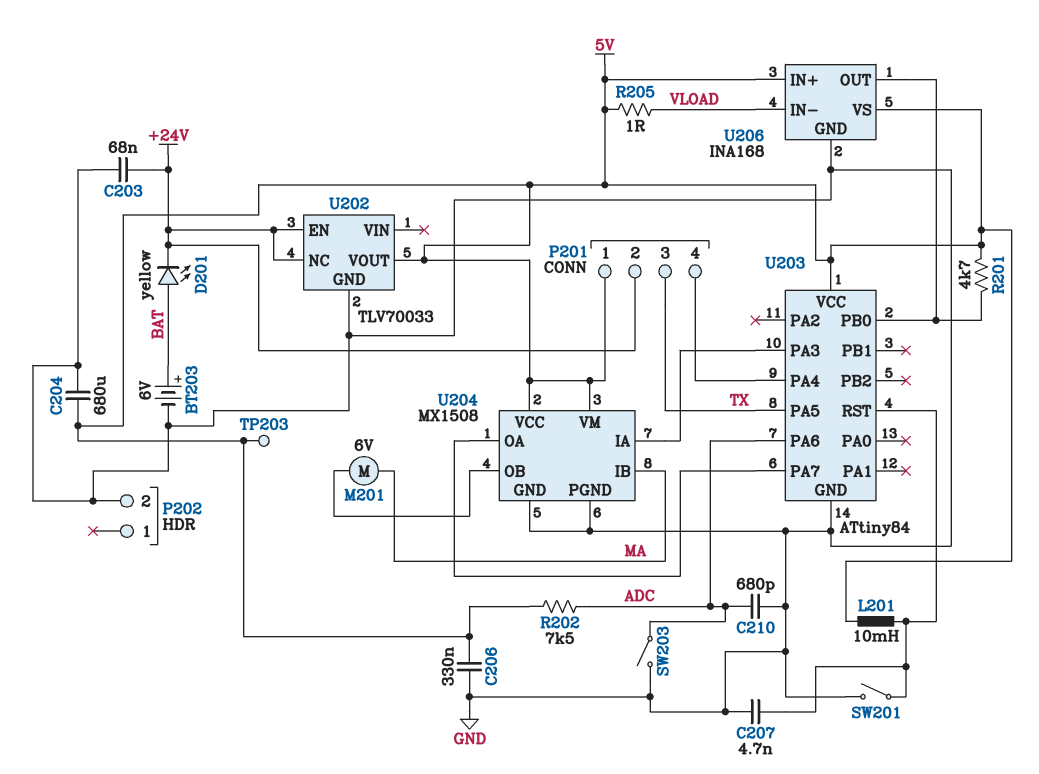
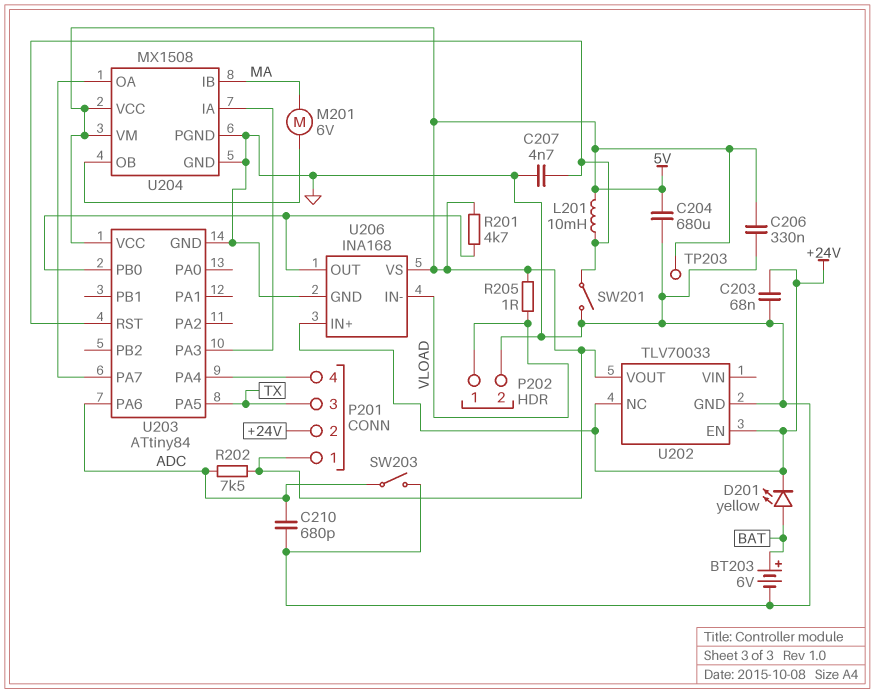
P202 pin 1: none -> VLOAD
U206 pin IN+: 5V -> +24V

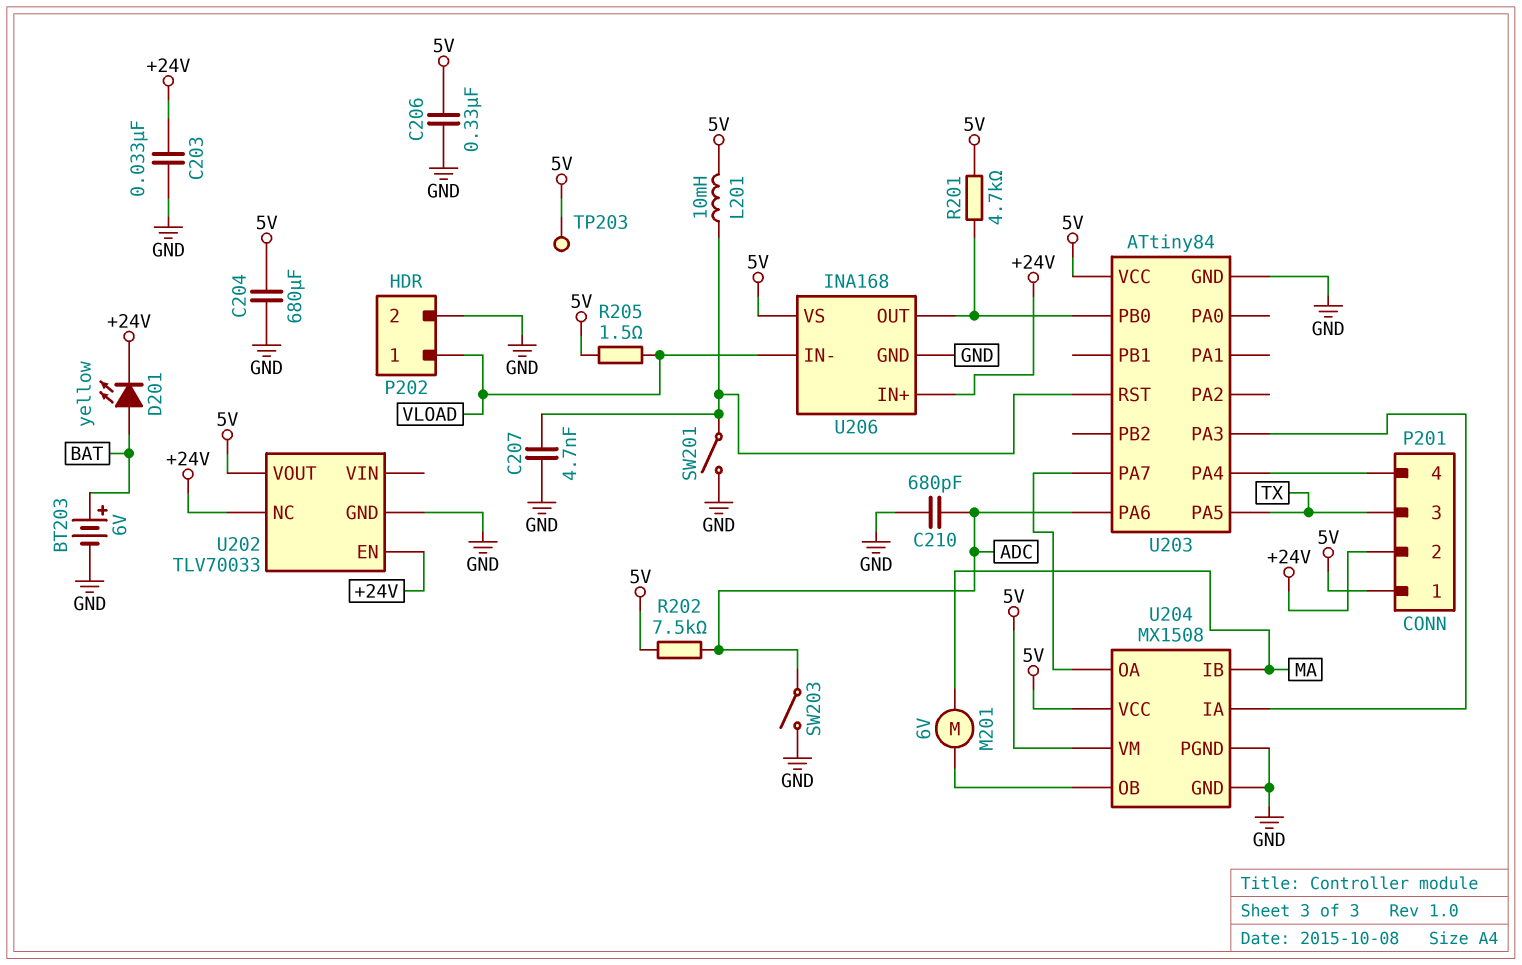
C203: 68nF (+24V, GND) -> 33nF (+24V, GND)
R205: 1 (5V, VLOAD) -> 1.5 (5V, VLOAD)

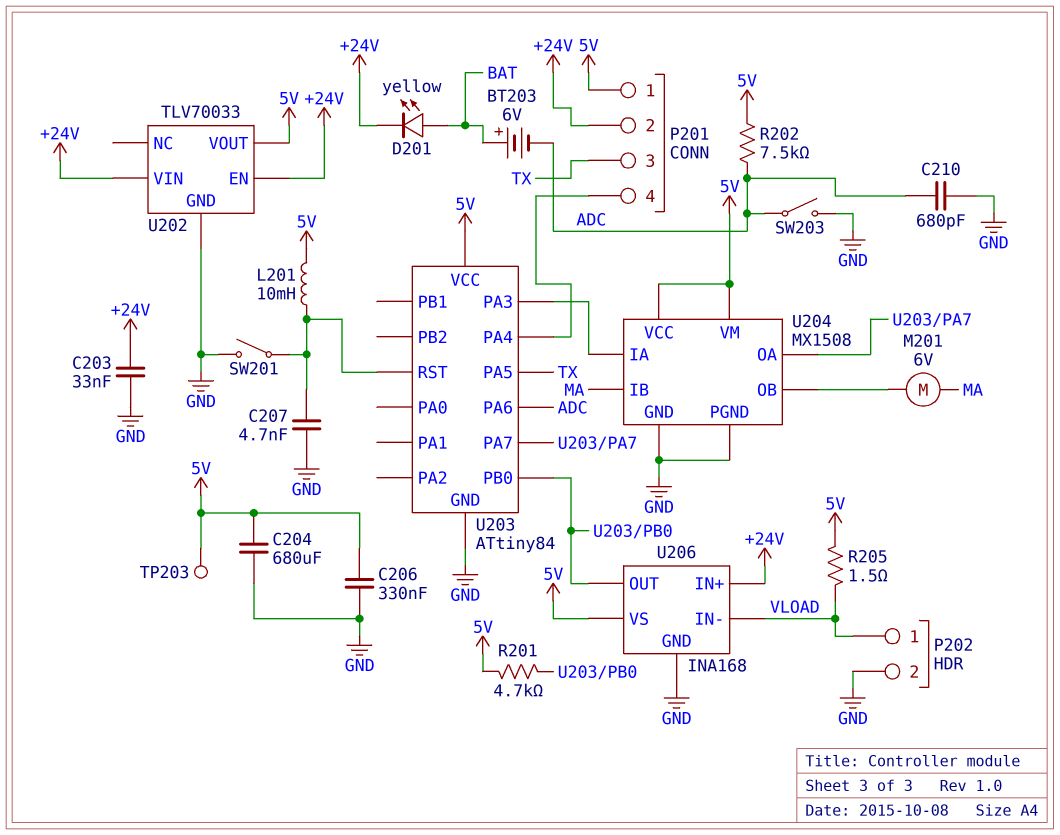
BT203: 6V (plus BAT, minus GND) -> 6V (plus BAT, minus ADC)
U202 pin NC: +24V -> none
U202 pin VIN: none -> +24V

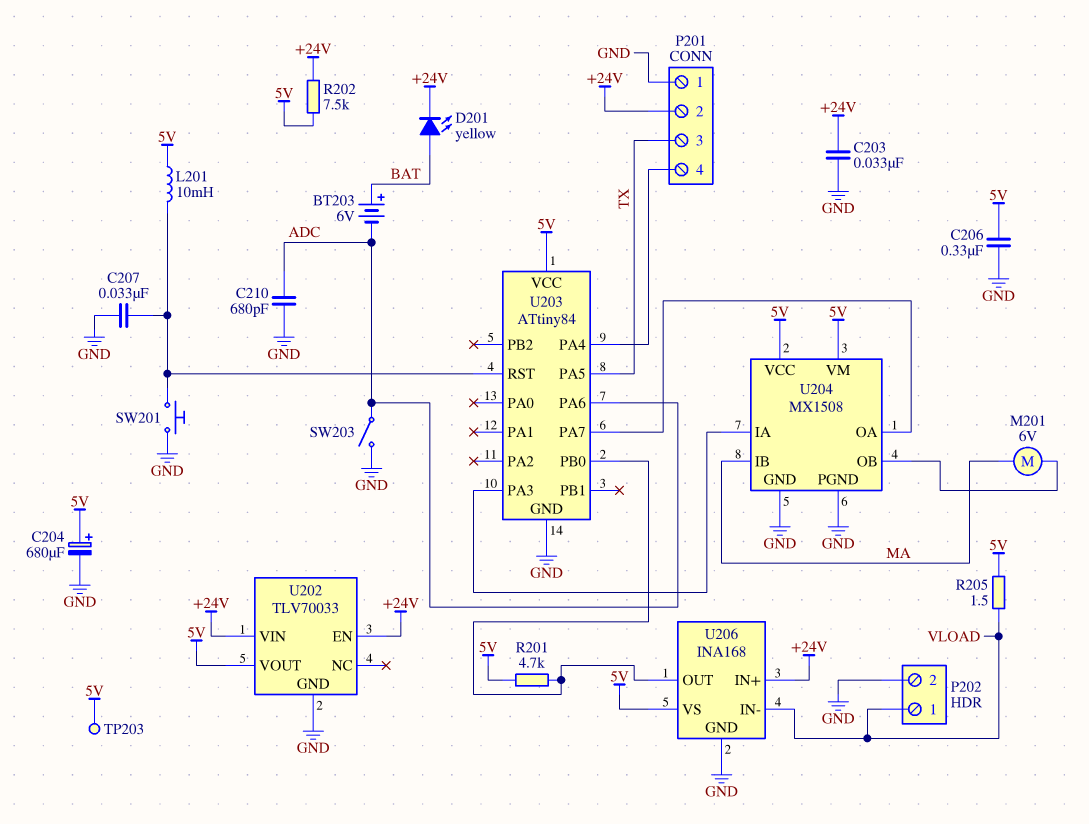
C204: 680uF (5V, GND) -> 680uF (plus 5V, minus GND)
C207: 4.7nF (GND, U203/RST) -> 33nF (GND, U203/RST)
P201 pin 1: 5V -> GND
R202: 7.5k (5V, ADC) -> 7.5k (+24V, 5V)
SW201: switch (GND, U203/RST) -> button (GND, U203/RST)

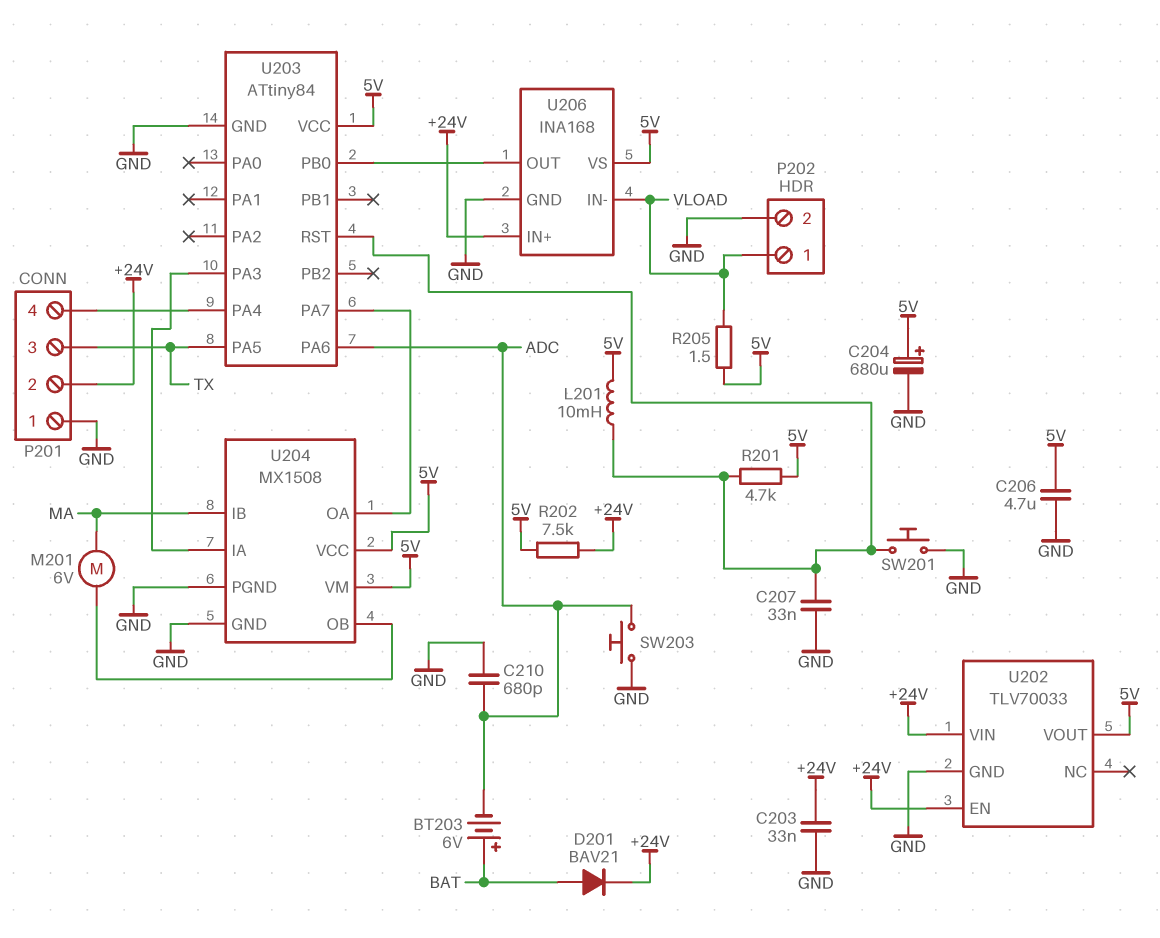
C206: 330nF (5V, GND) -> 4.7uF (5V, GND)
D201: LED yellow (A BAT, K +24V) -> diode BAV21 (A BAT, K +24V)
R201: 4.7k (5V, U203/PB0) -> 4.7k (5V, U203/RST)
SW203: switch (ADC, GND) -> button (ADC, GND)
TP203: test point (5V) -> none

